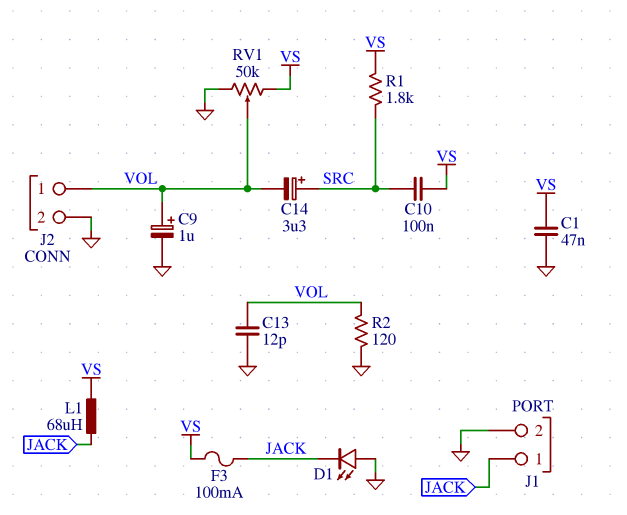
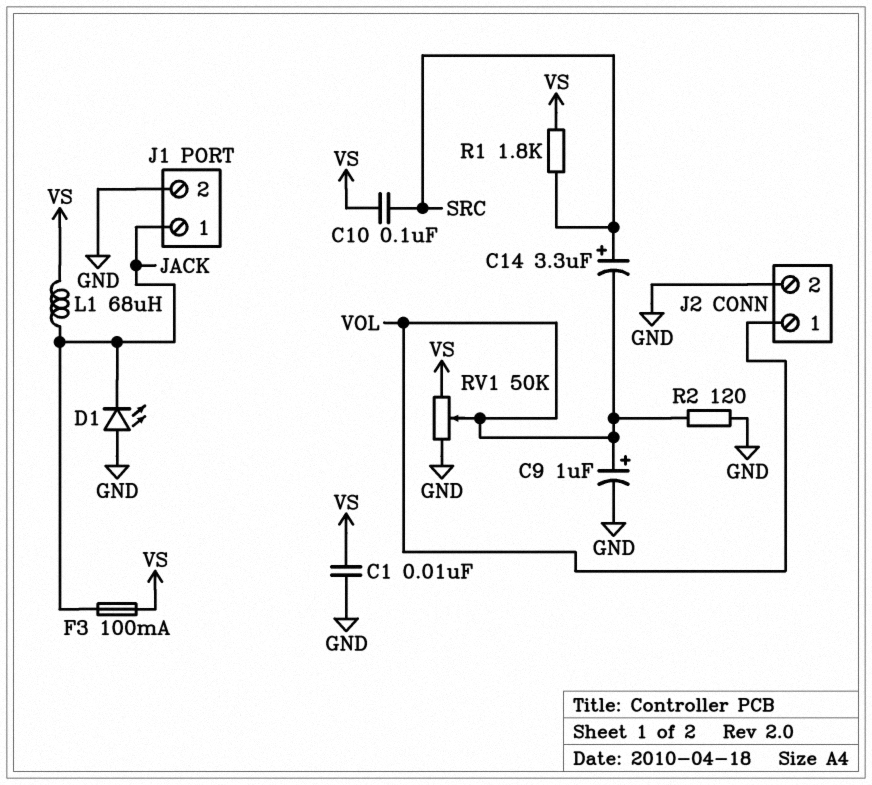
C1: 47nF (GND, VS) -> 10nF (GND, VS)
C13: 12pF (GND, VOL) -> none

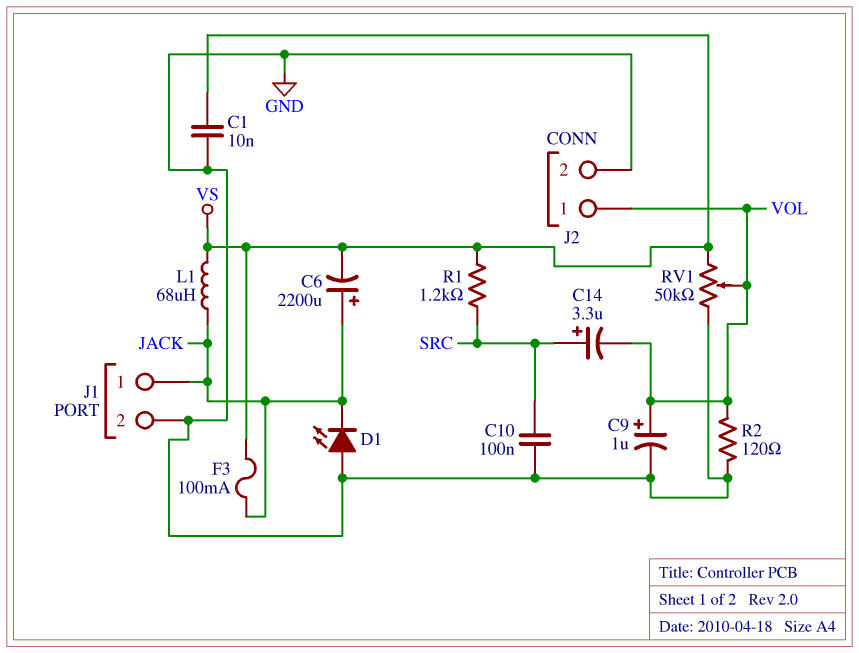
C6: none -> 2200uF (plus JACK, minus VS)
C10: 100nF (SRC, VS) -> 100nF (GND, SRC)
R1: 1.8k (SRC, VS) -> 1.2k (SRC, VS)

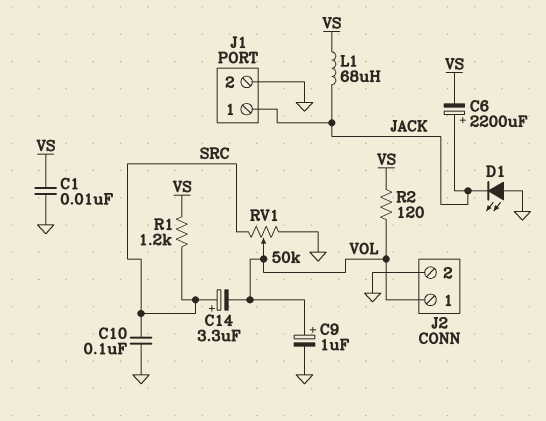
F3: 100mA (JACK, VS) -> none
R2: 120 (GND, VOL) -> 120 (VOL, VS)
RV1: 50k (GND, VS, wiper VOL) -> 50k (GND, SRC, wiper VOL)

